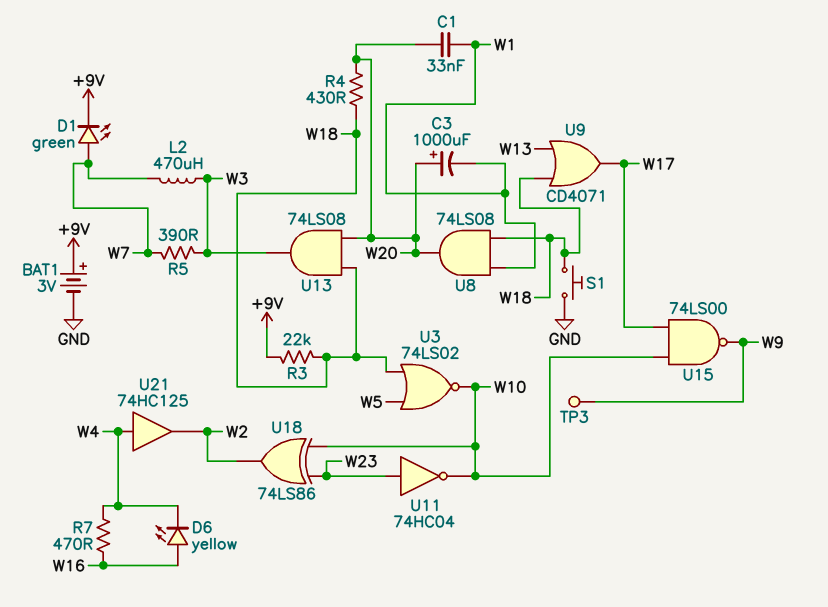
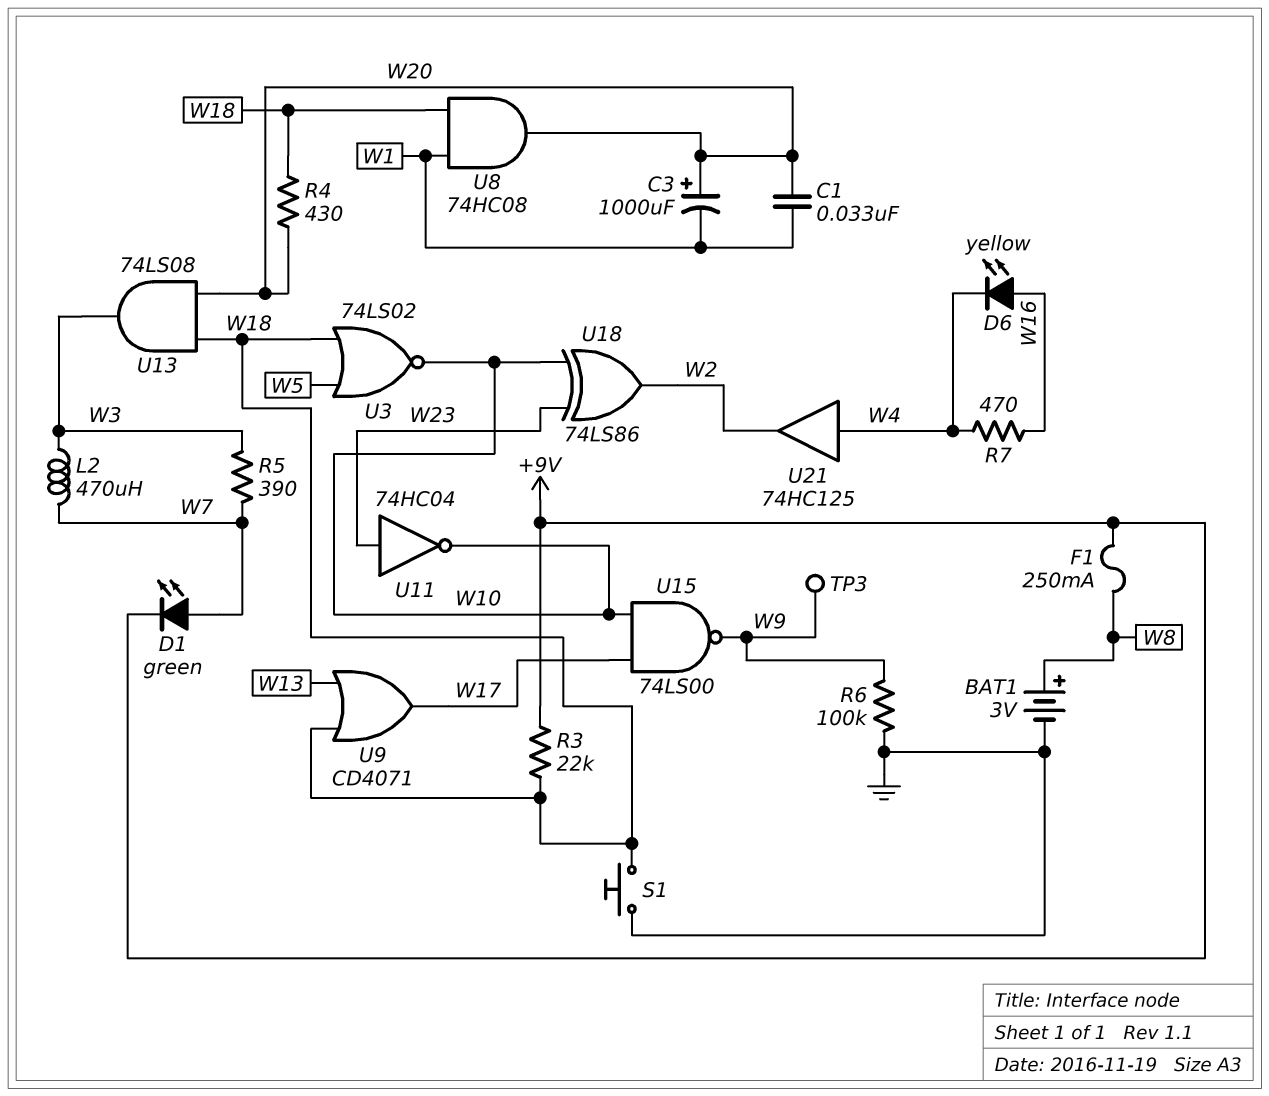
BAT1: 3V (plus +9V, minus GND) -> 3V (plus W8, minus GND)
F1: none -> 250mA (+9V, W8)
R6: none -> 100k (GND, W9)
U8: AND 74LS08 (in W1, in W18, out W20) -> AND 74HC08 (in W1, in W18, out W20)

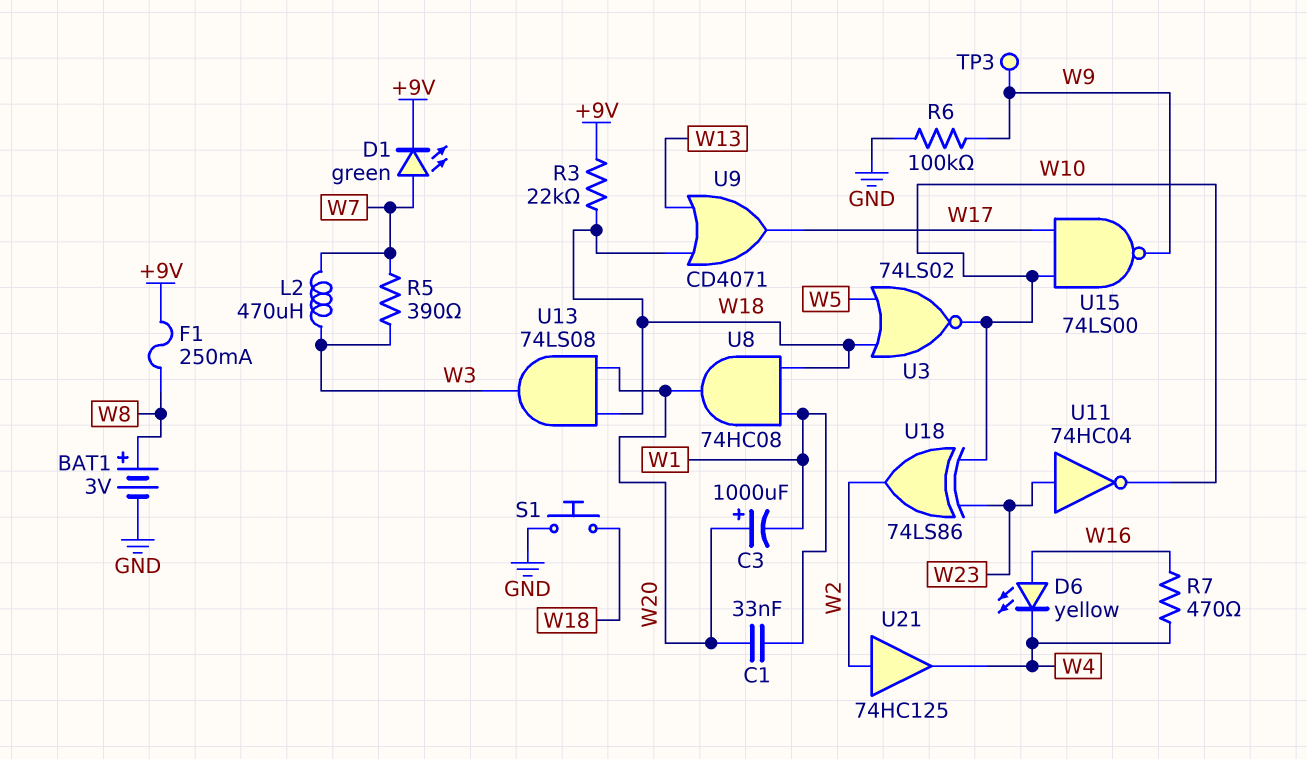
R4: 430 (W18, W20) -> none
U21: buffer 74HC125 (in W4, out W2) -> buffer 74HC125 (in W2, out W4)

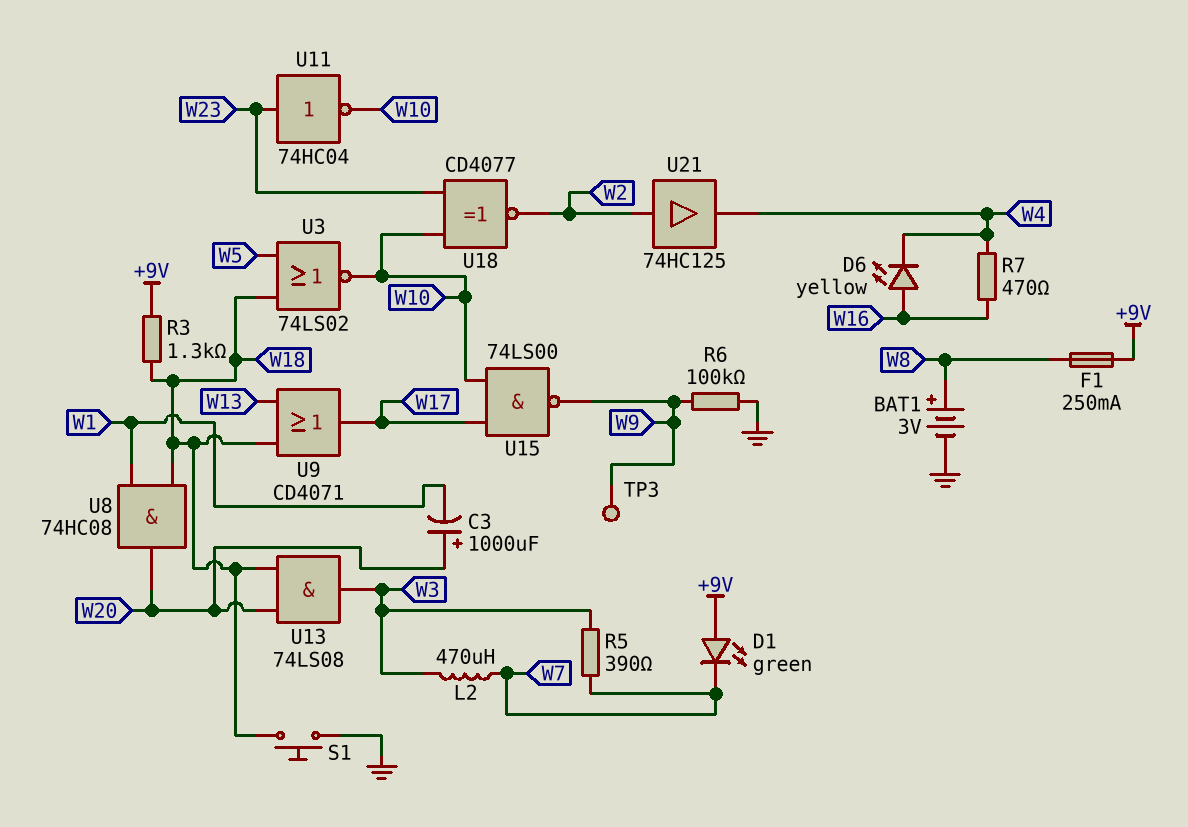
C1: 33nF (W1, W20) -> none
D1: LED green (A W7, K +9V) -> LED green (A +9V, K W7)
R3: 22k (+9V, W18) -> 1.3k (+9V, W18)
U18: XOR 74LS86 (in W10, in W23, out W2) -> XNOR CD4077 (in W10, in W23, out W2)

